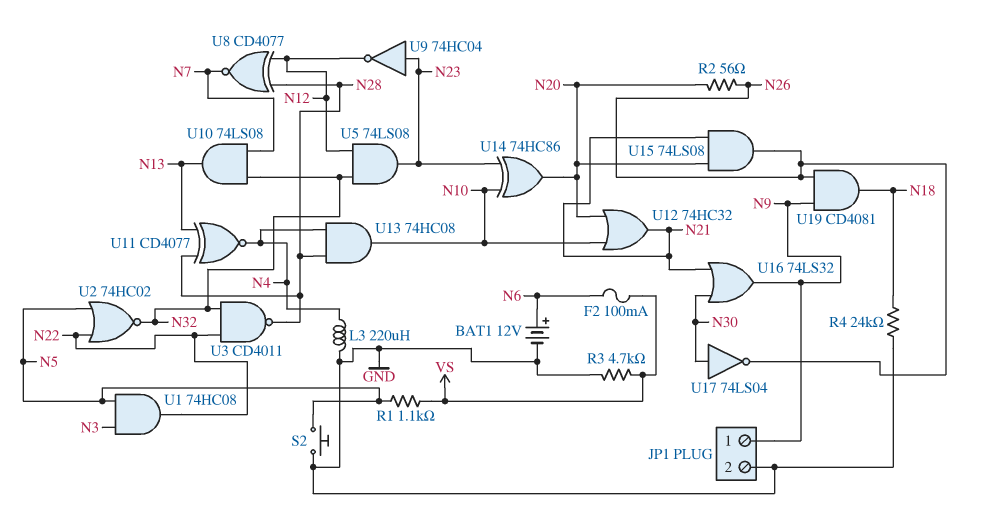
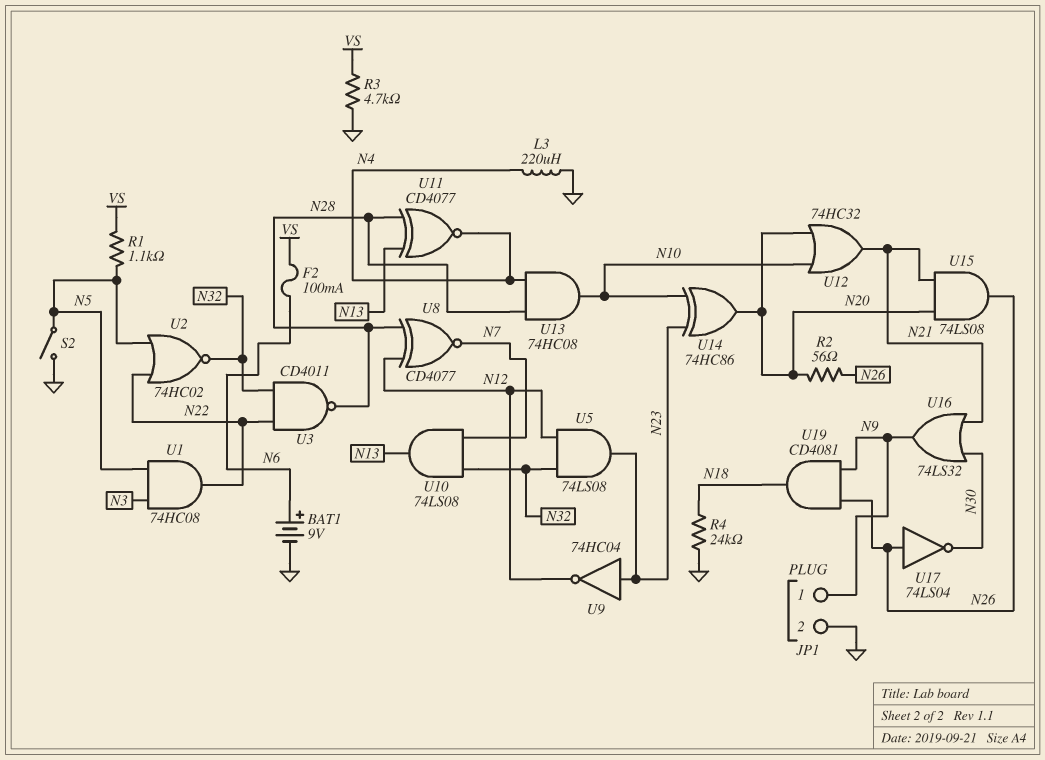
BAT1: 12V (plus N6, minus GND) -> 9V (plus N6, minus GND)
S2: button (GND, N5) -> switch (GND, N5)
U17: NOT 74LS04 (in N30, out N26) -> NOT 74LS04 (in N26, out N30)

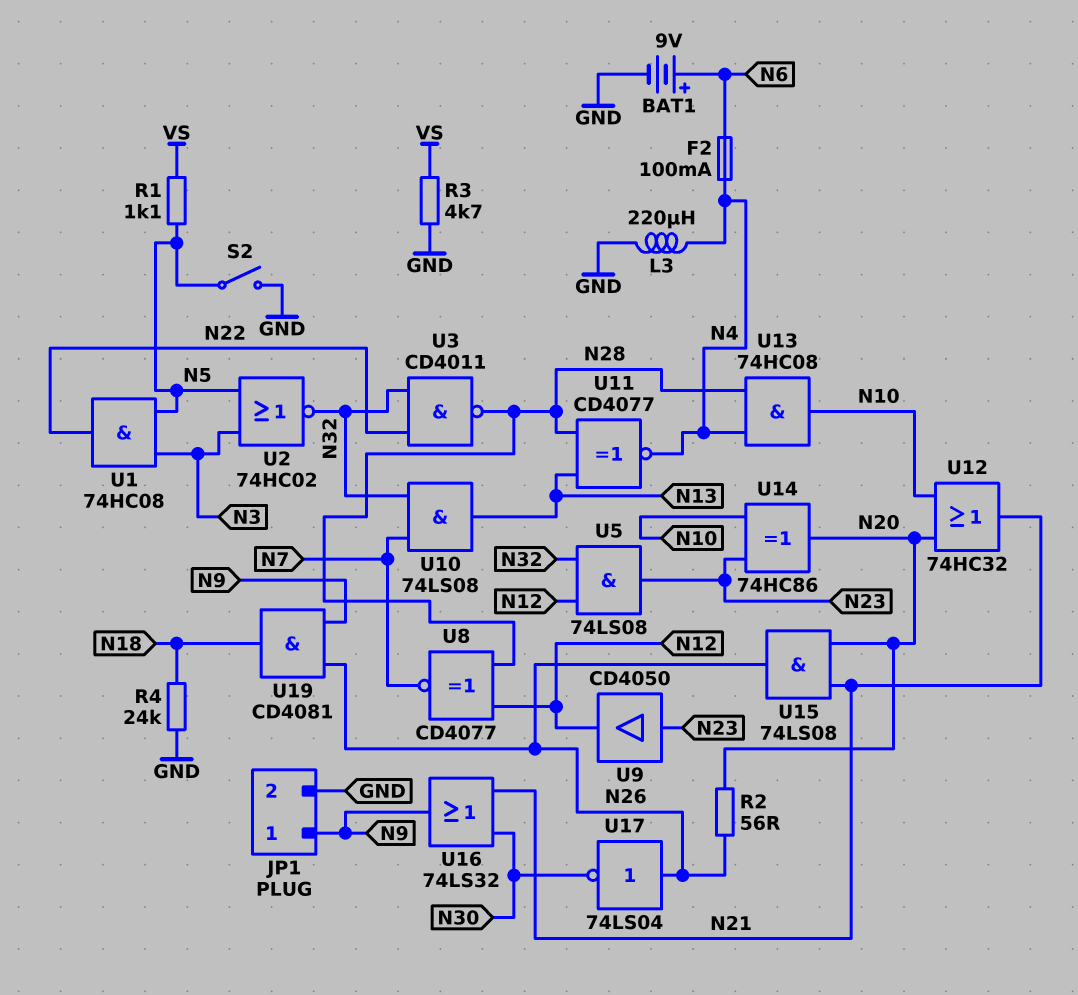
F2: 100mA (N6, VS) -> 100mA (N4, N6)
U2: NOR 74HC02 (in N5, in N22, out N32) -> NOR 74HC02 (in N3, in N5, out N32)
U9: NOT 74HC04 (in N23, out N12) -> buffer CD4050 (in N23, out N12)

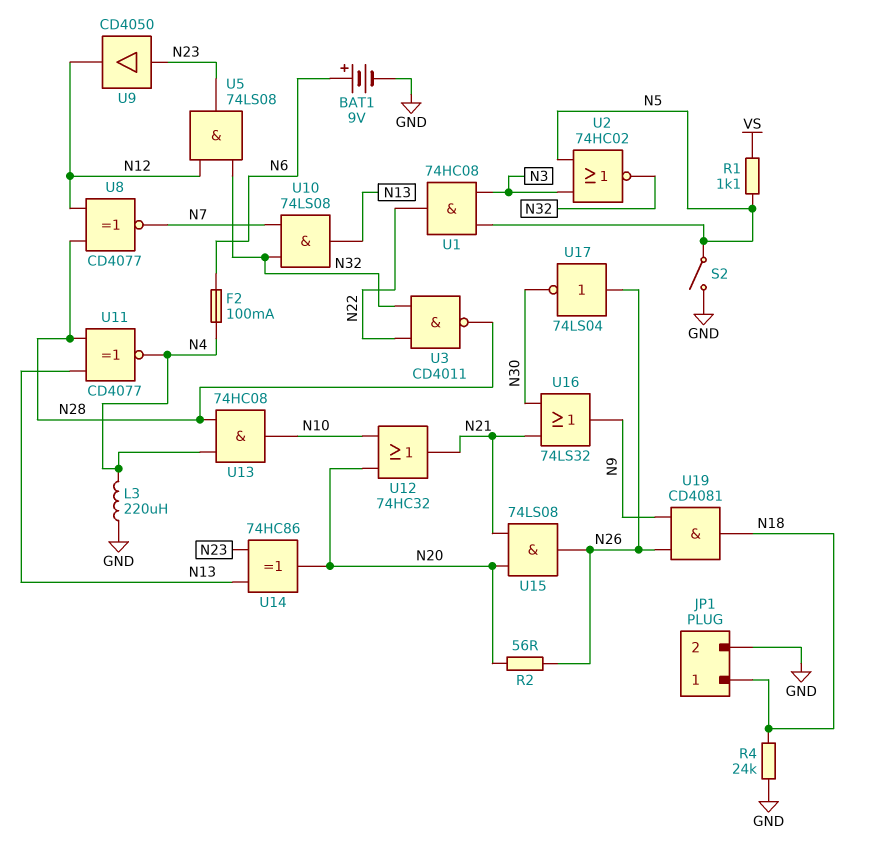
JP1 pin 1: N9 -> N18
R3: 4.7k (GND, VS) -> none
U14: XOR 74HC86 (in N10, in N23, out N20) -> XOR 74HC86 (in N13, in N23, out N20)

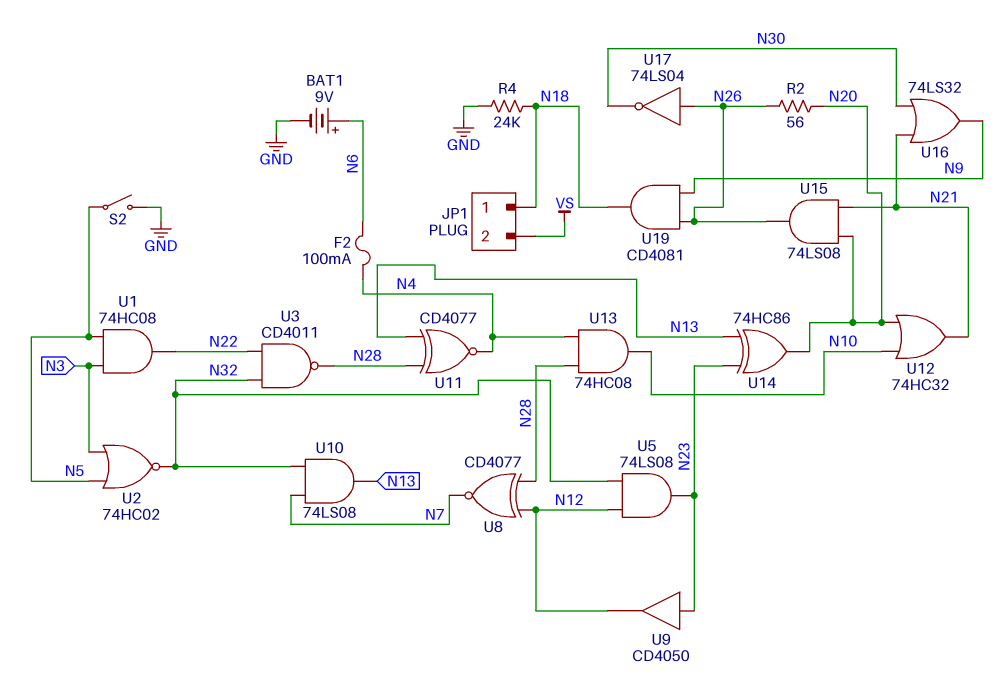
JP1 pin 2: GND -> VS
L3: 220uH (GND, N4) -> none
R1: 1.1k (N5, VS) -> none

